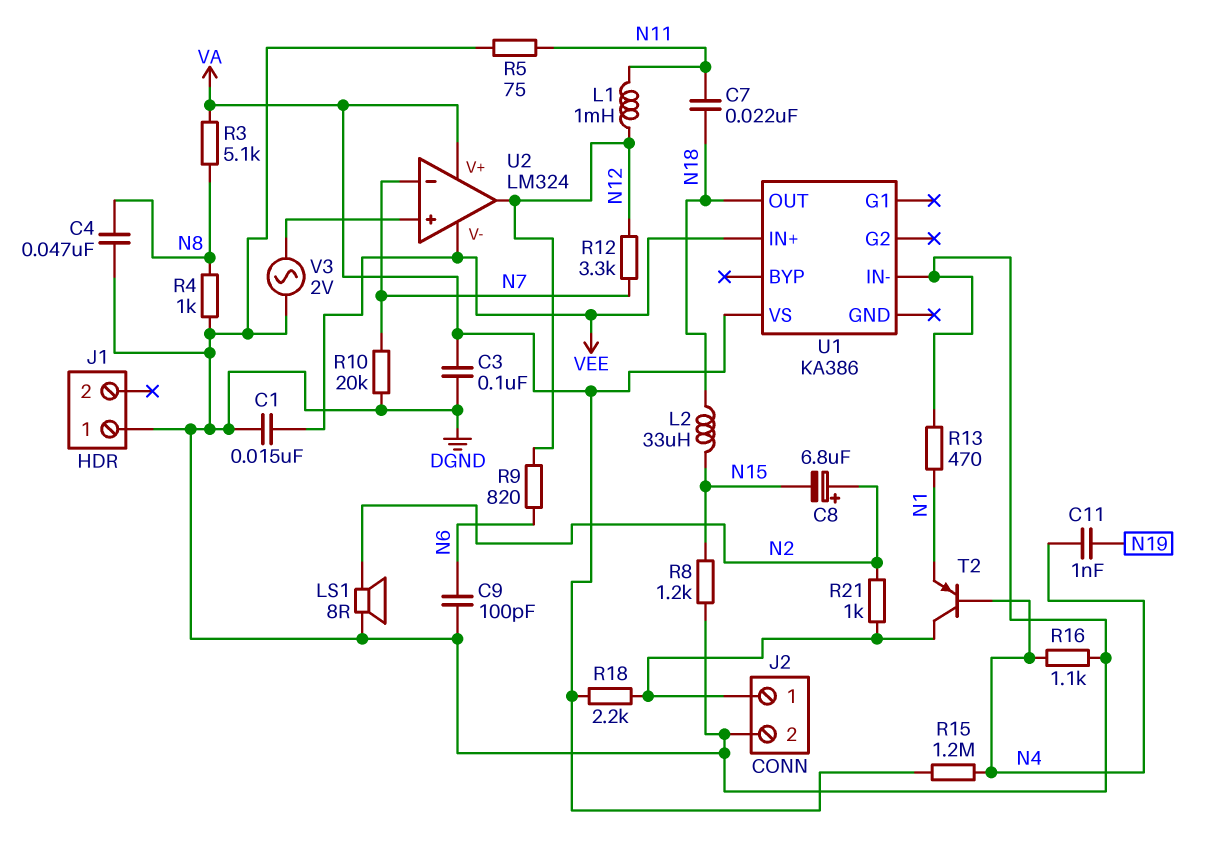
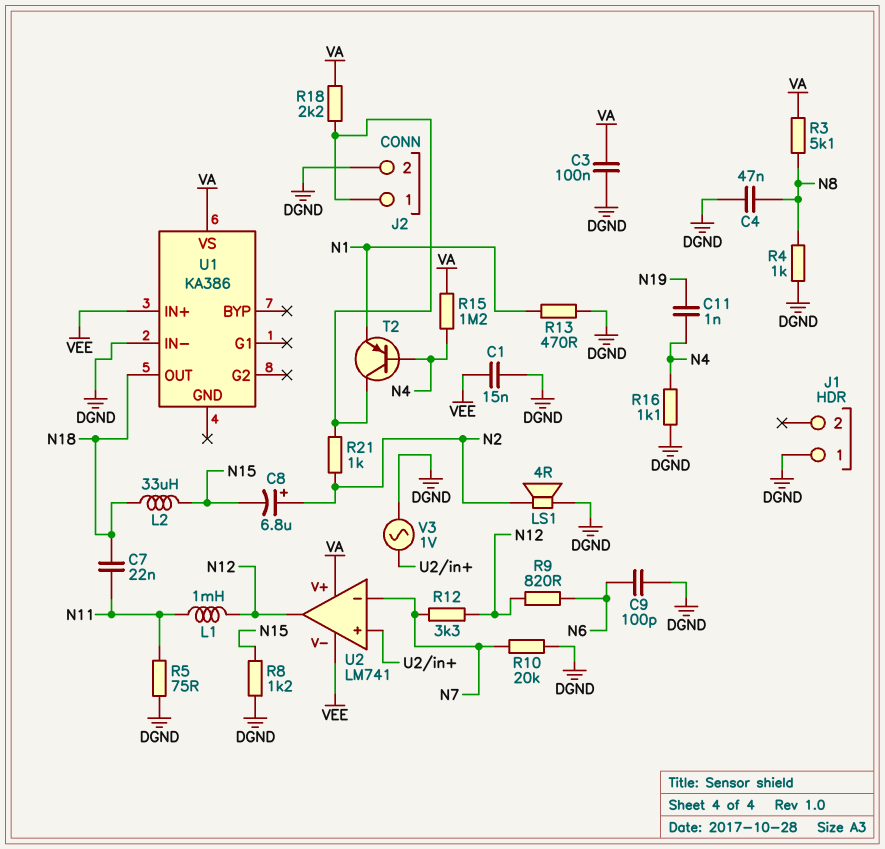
LS1: speaker 8R (DGND, N2) -> speaker 4R (DGND, N2)
U2: LM324 -> LM741
V3: AC 2V (DGND, U2/in+) -> AC 1V (DGND, U2/in+)

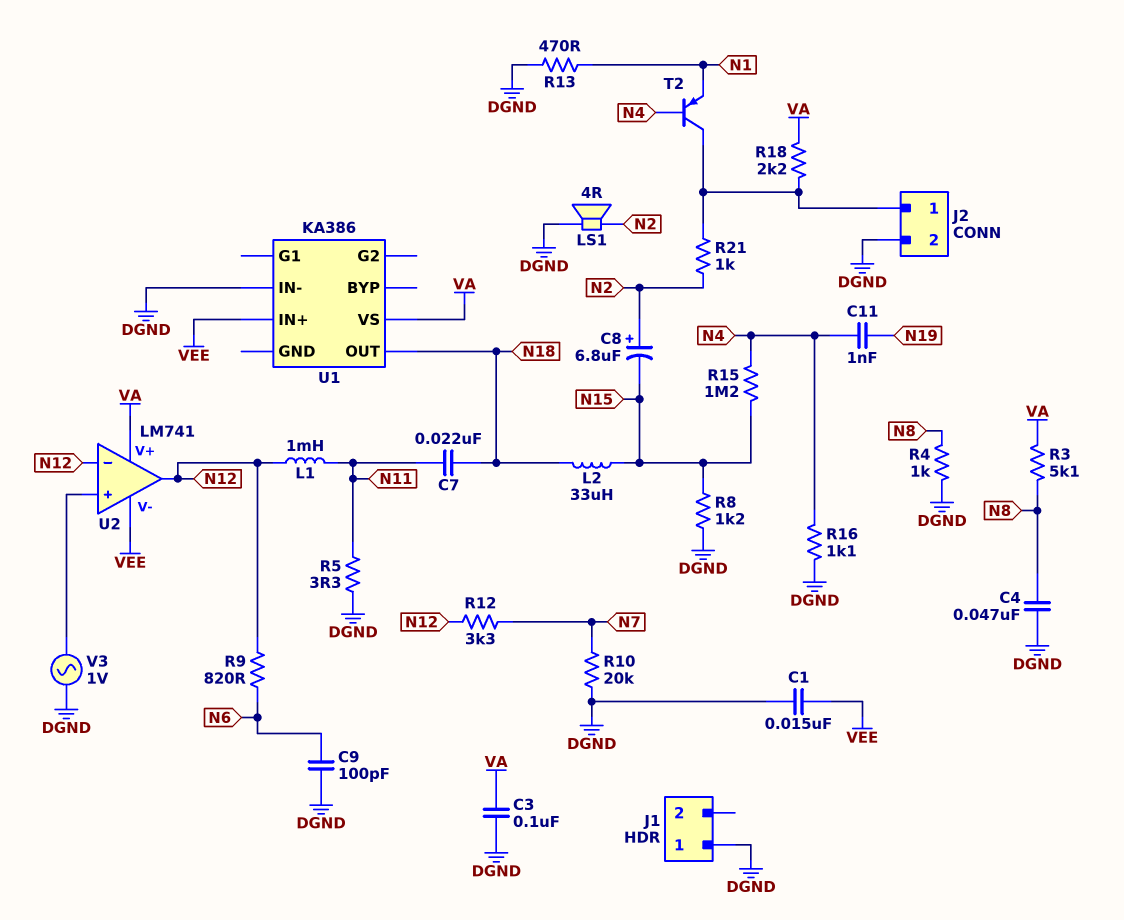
R5: 75 (DGND, N11) -> 3.3 (DGND, N11)
R15: 1.2M (N4, VA) -> 1.2M (N4, N15)
U2 pin in-: N7 -> N12

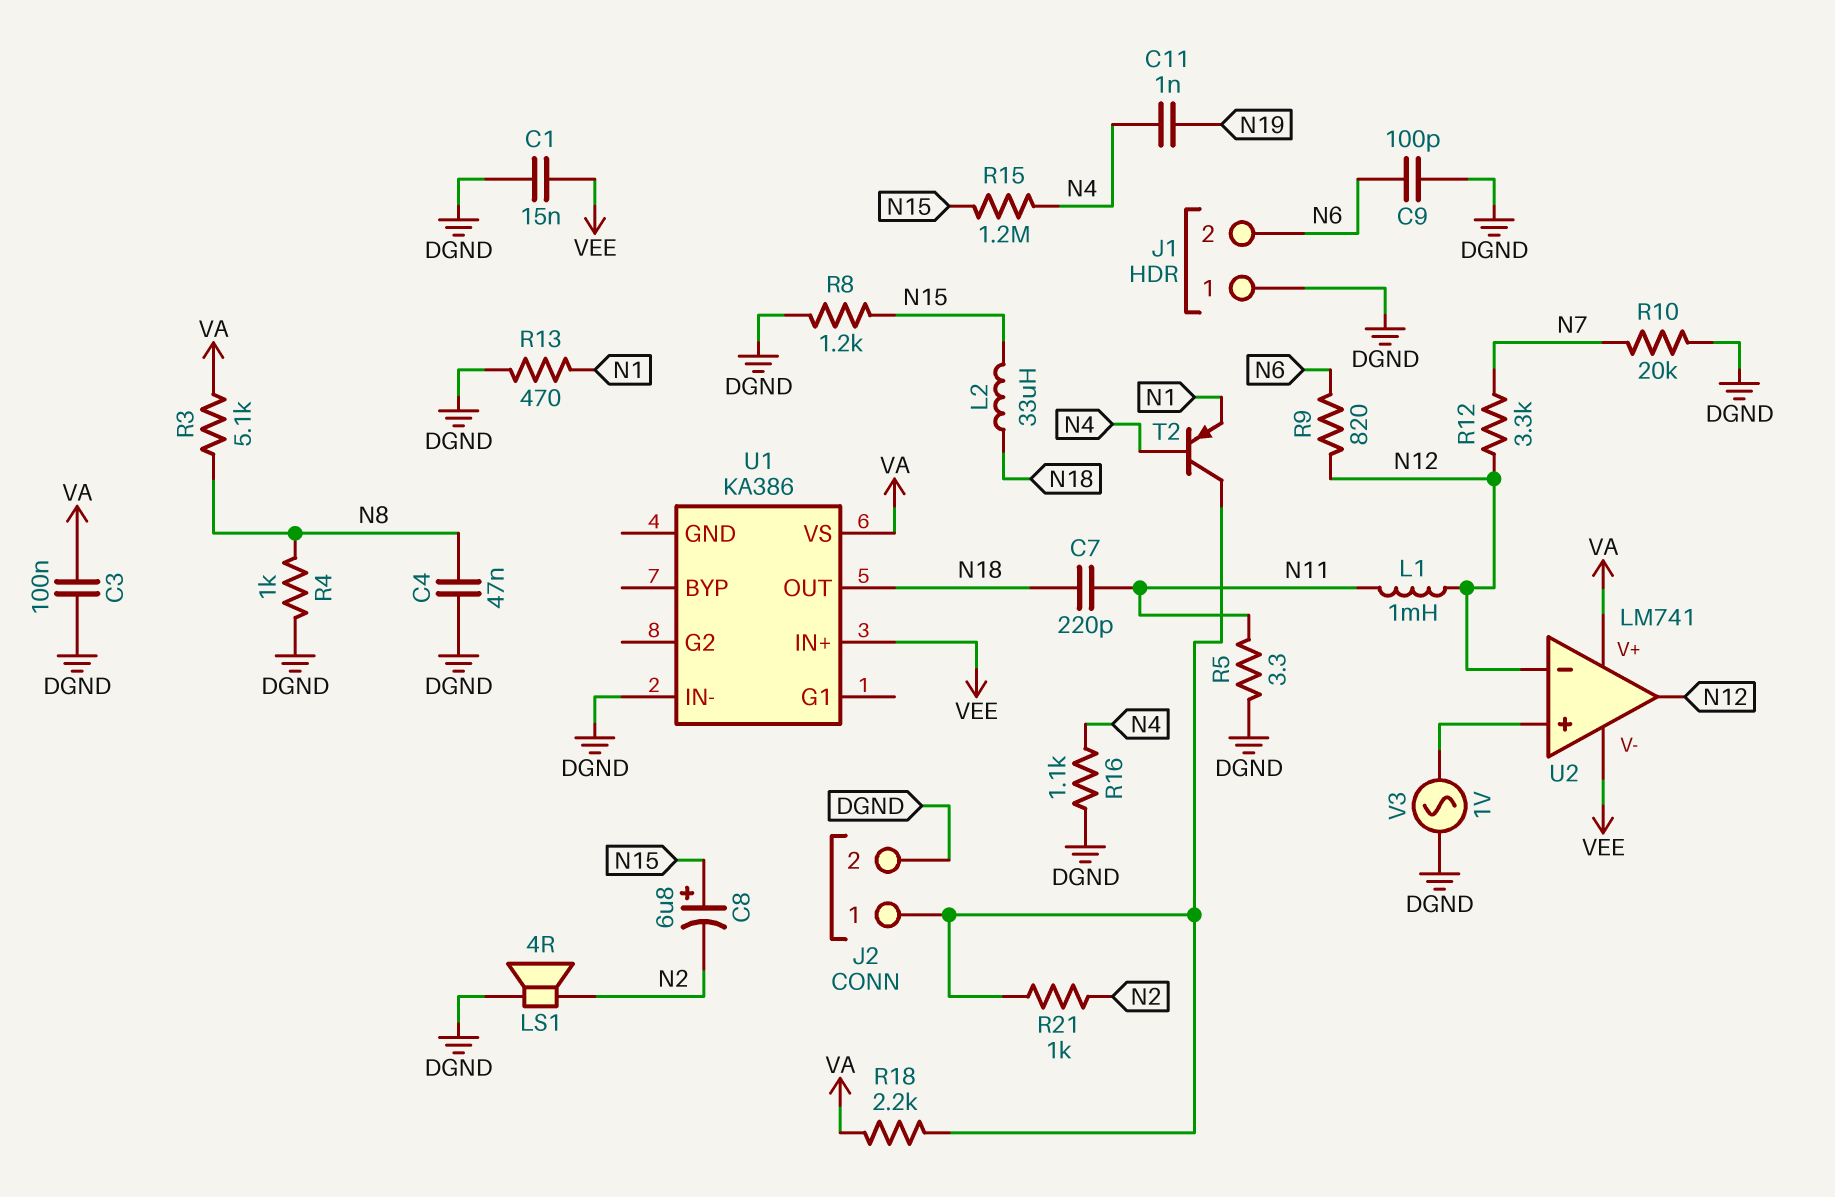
C7: 22nF (N11, N18) -> 220pF (N11, N18)
C8: 6.8uF (plus N2, minus N15) -> 6.8uF (plus N15, minus N2)
J1 pin 2: none -> N6

